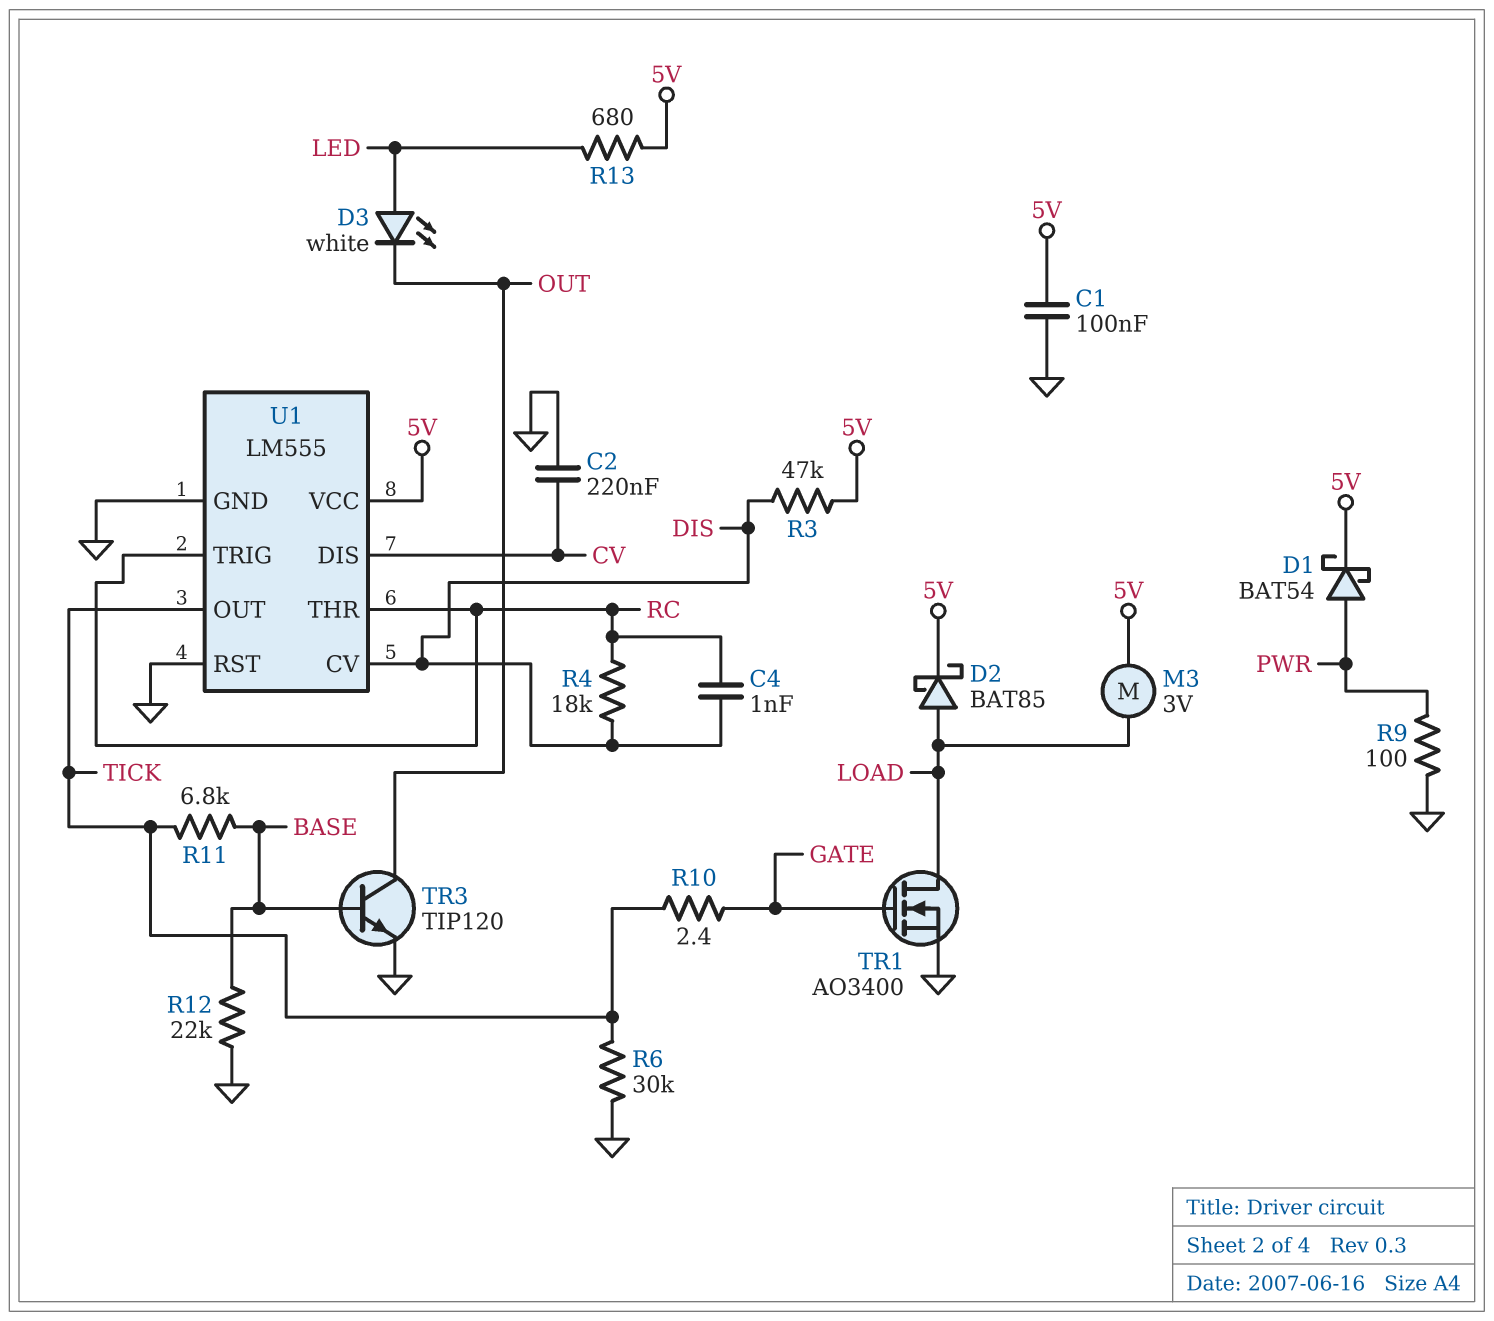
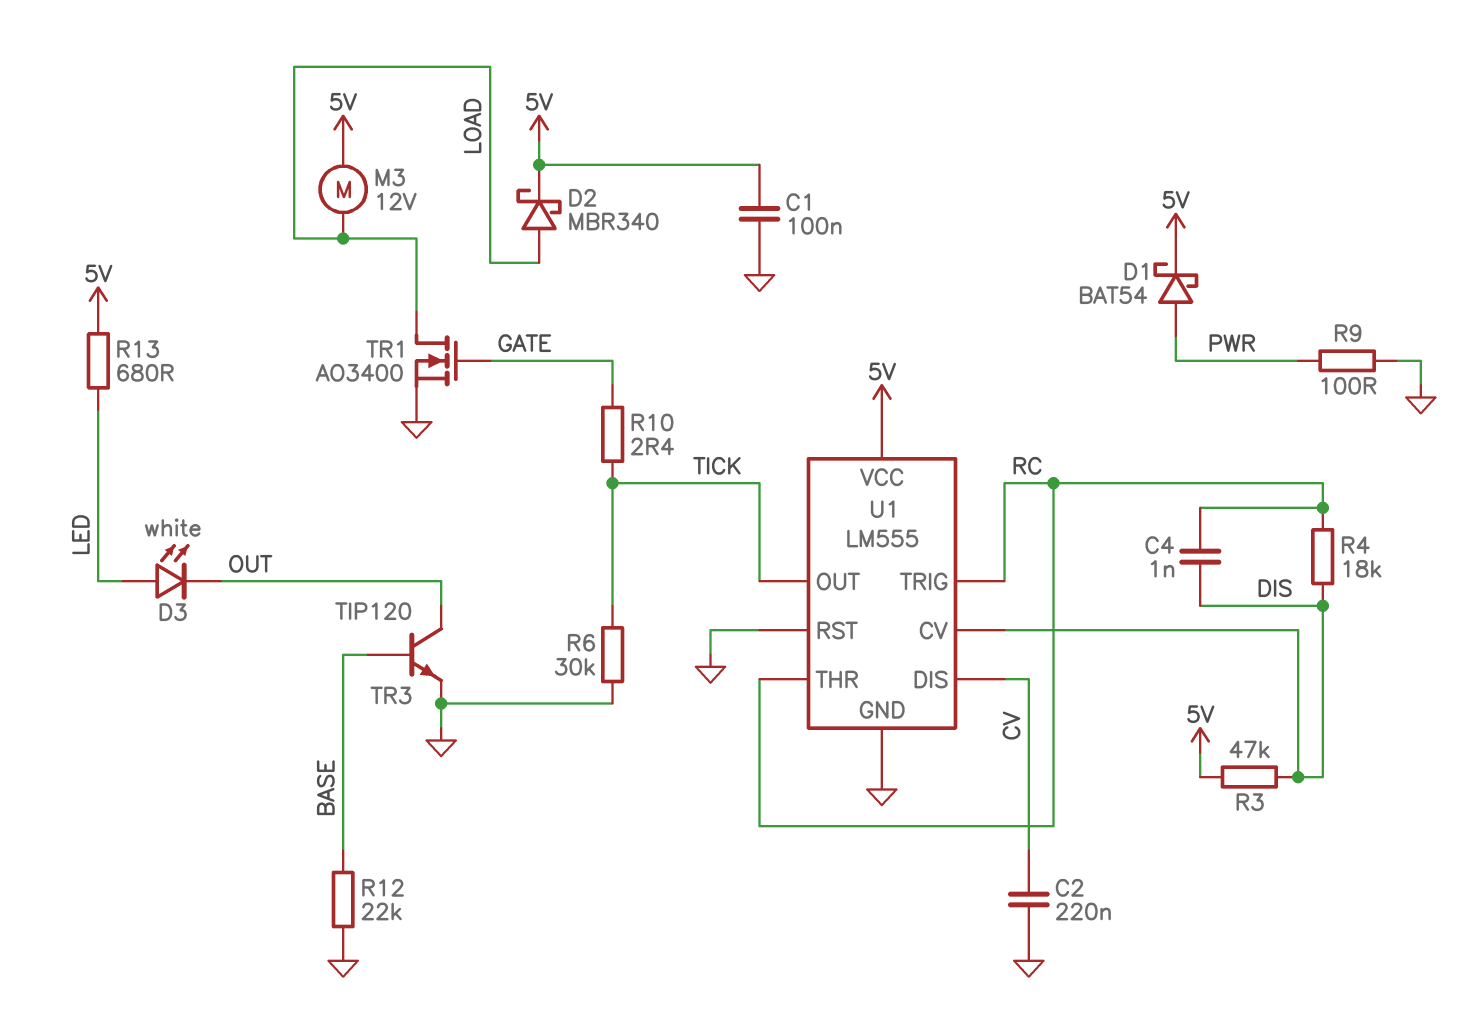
D2: schottky BAT85 (A LOAD, K 5V) -> schottky MBR340 (A LOAD, K 5V)
M3: motor 3V (5V, LOAD) -> motor 12V (5V, LOAD)
R11: 6.8k (BASE, TICK) -> none

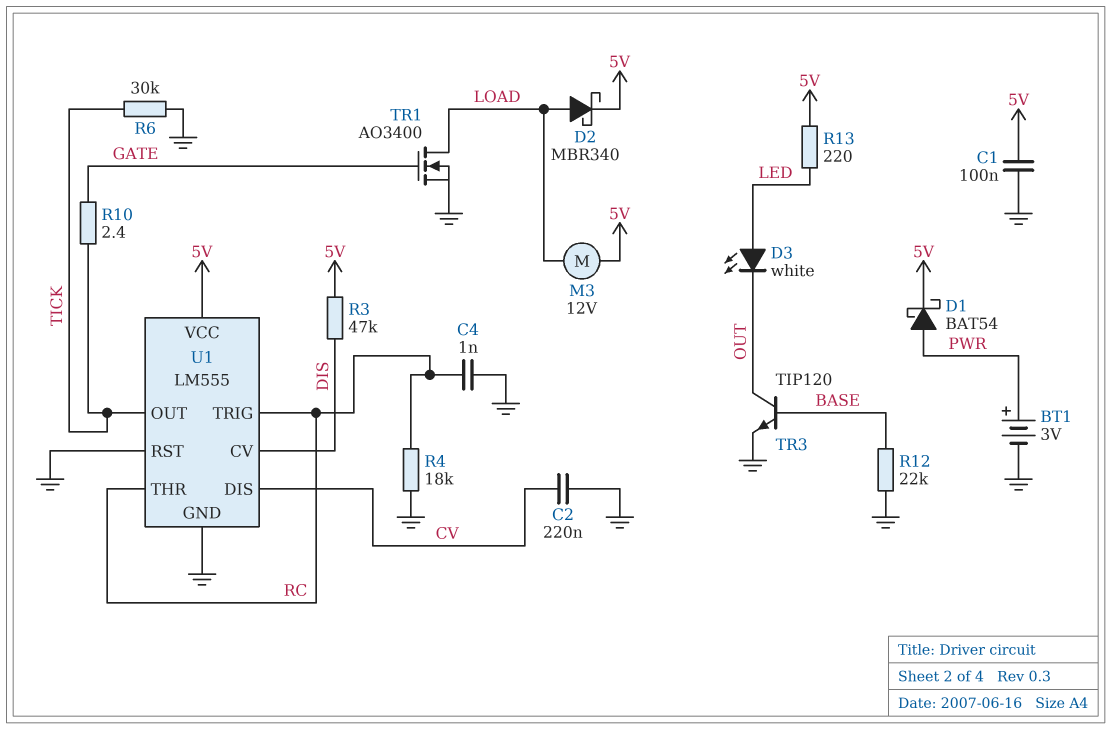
BT1: none -> 3V (plus PWR, minus GND)
C4: 1nF (DIS, RC) -> 1nF (GND, RC)
R4: 18k (DIS, RC) -> 18k (GND, RC)
R9: 100 (GND, PWR) -> none
R13: 680 (5V, LED) -> 220 (5V, LED)

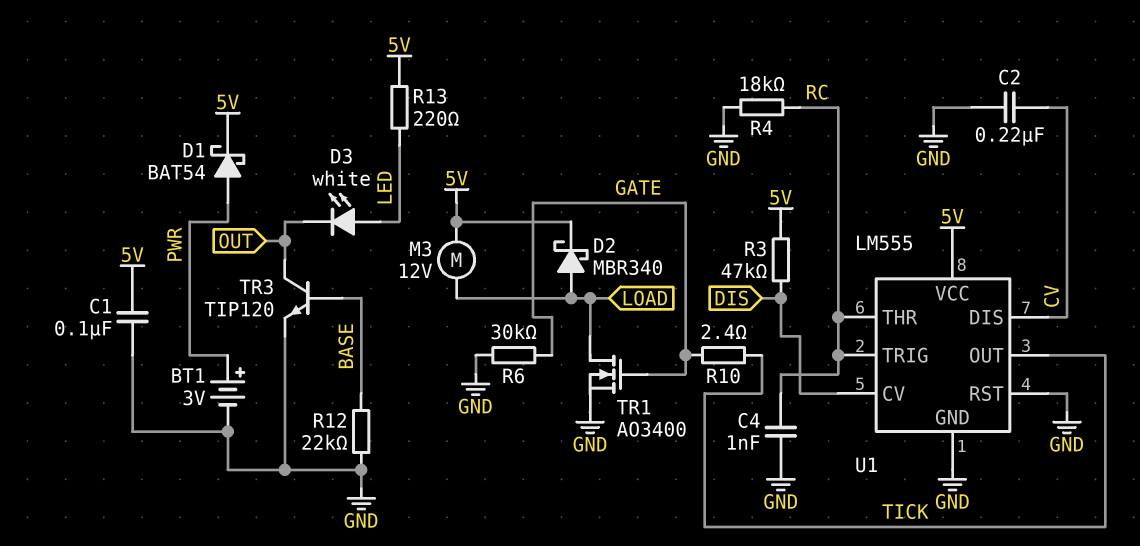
R6: 30k (GND, TICK) -> 30k (GATE, GND)

